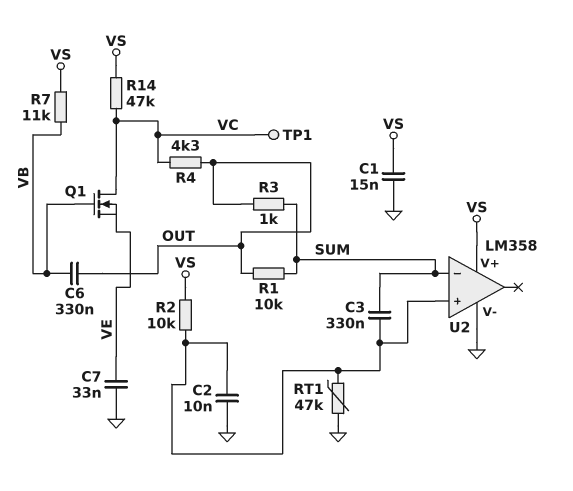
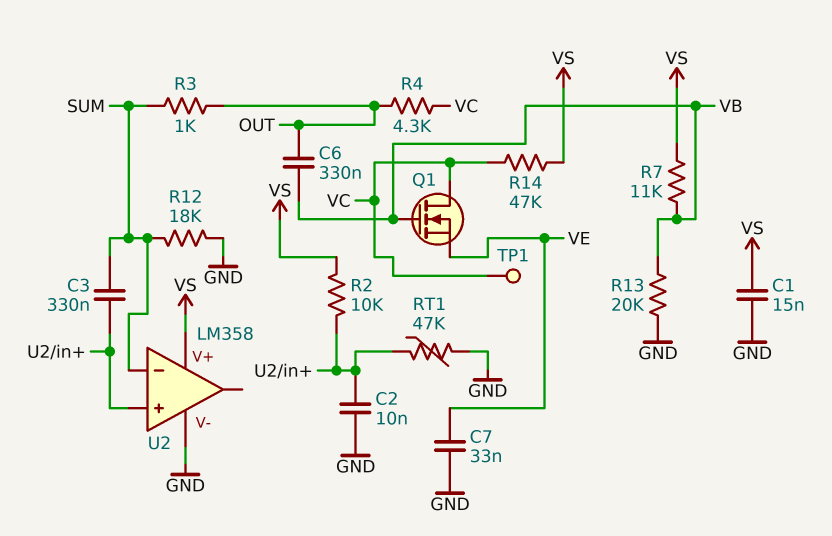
R1: 10k (OUT, SUM) -> none
R12: none -> 18k (GND, SUM)
R13: none -> 20k (GND, VB)

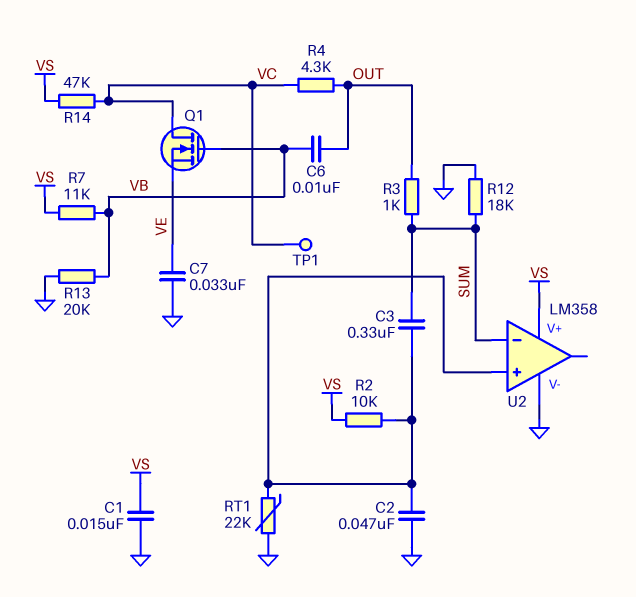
C2: 10nF (GND, U2/in+) -> 47nF (GND, U2/in+)
C6: 330nF (OUT, VB) -> 10nF (OUT, VB)
RT1: 47k (GND, U2/in+) -> 22k (GND, U2/in+)

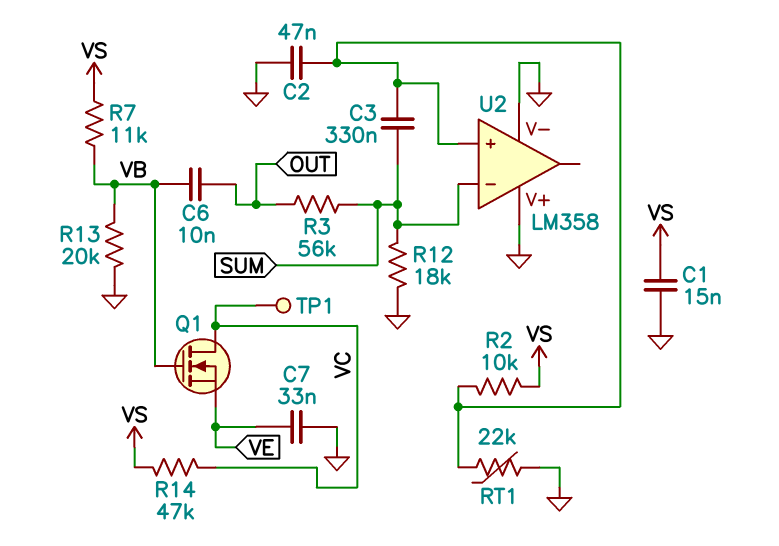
R3: 1k (OUT, SUM) -> 56k (OUT, SUM)
R4: 4.3k (OUT, VC) -> none
U2 pin V+: VS -> GND

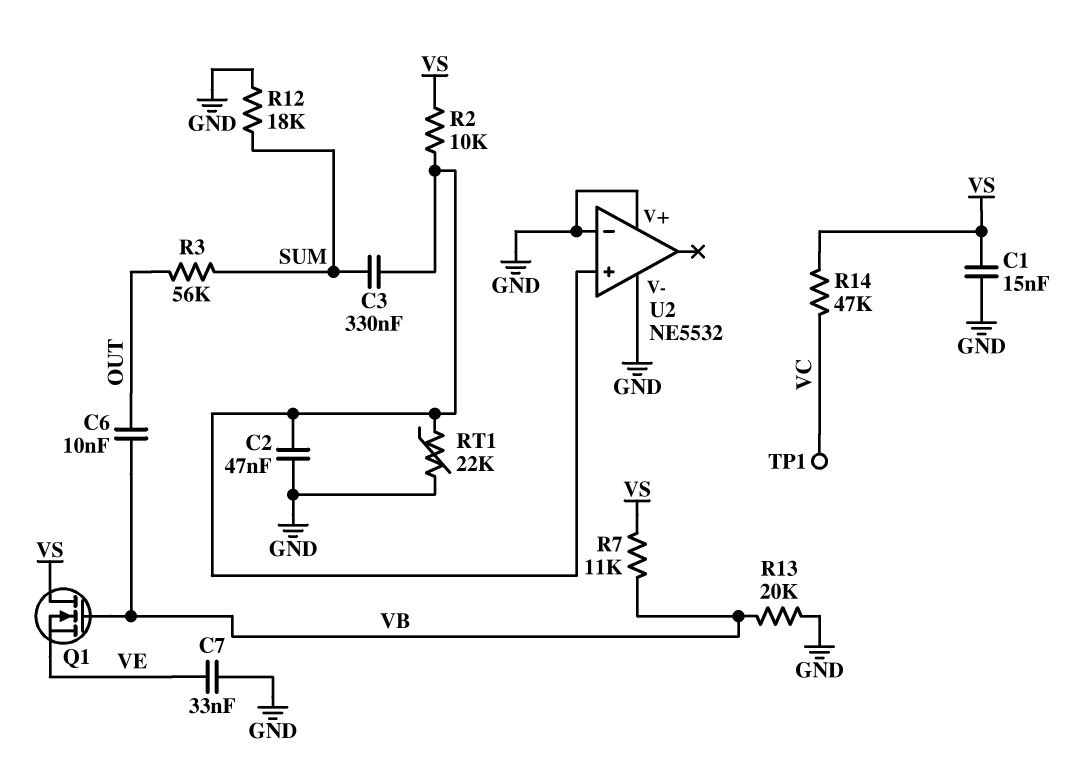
Q1: NMOS (G VB, D VC, S VE) -> NMOS (G VB, D VS, S VE)
U2: LM358 -> NE5532
U2 pin in-: SUM -> GND

